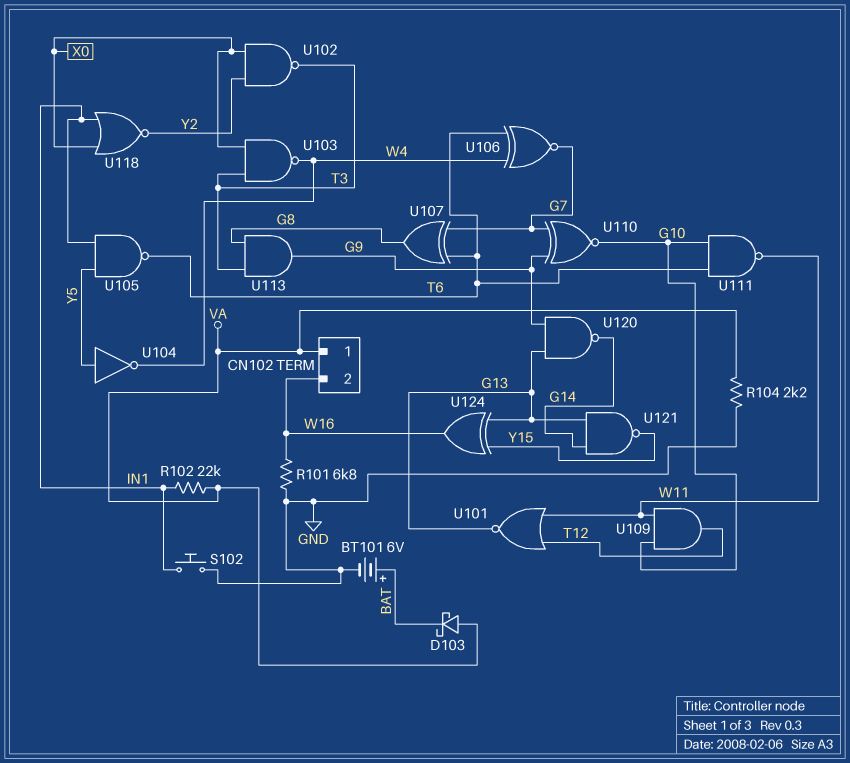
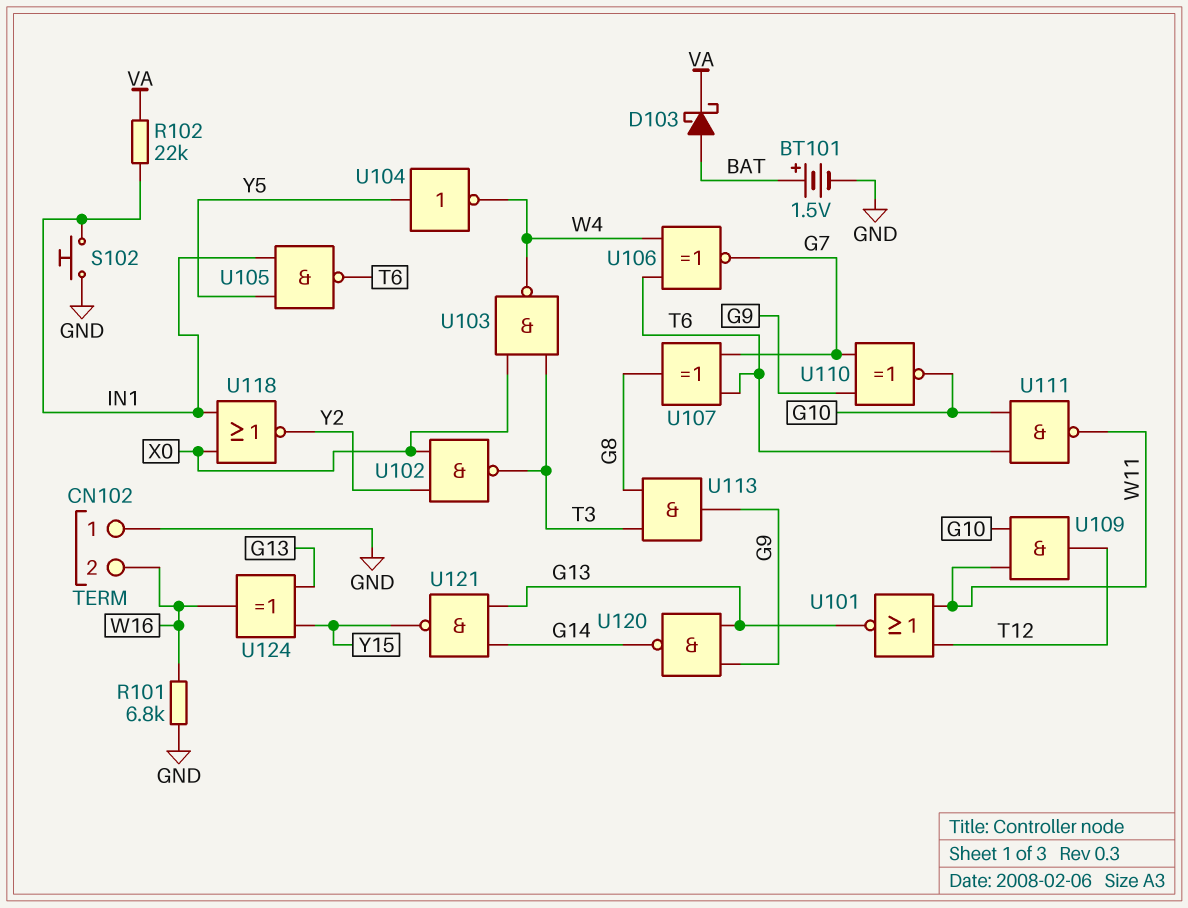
BT101: 6V (plus BAT, minus GND) -> 1.5V (plus BAT, minus GND)
CN102 pin 1: VA -> GND
D103: schottky (A VA, K BAT) -> schottky (A BAT, K VA)
R104: 2.2k (GND, VA) -> none

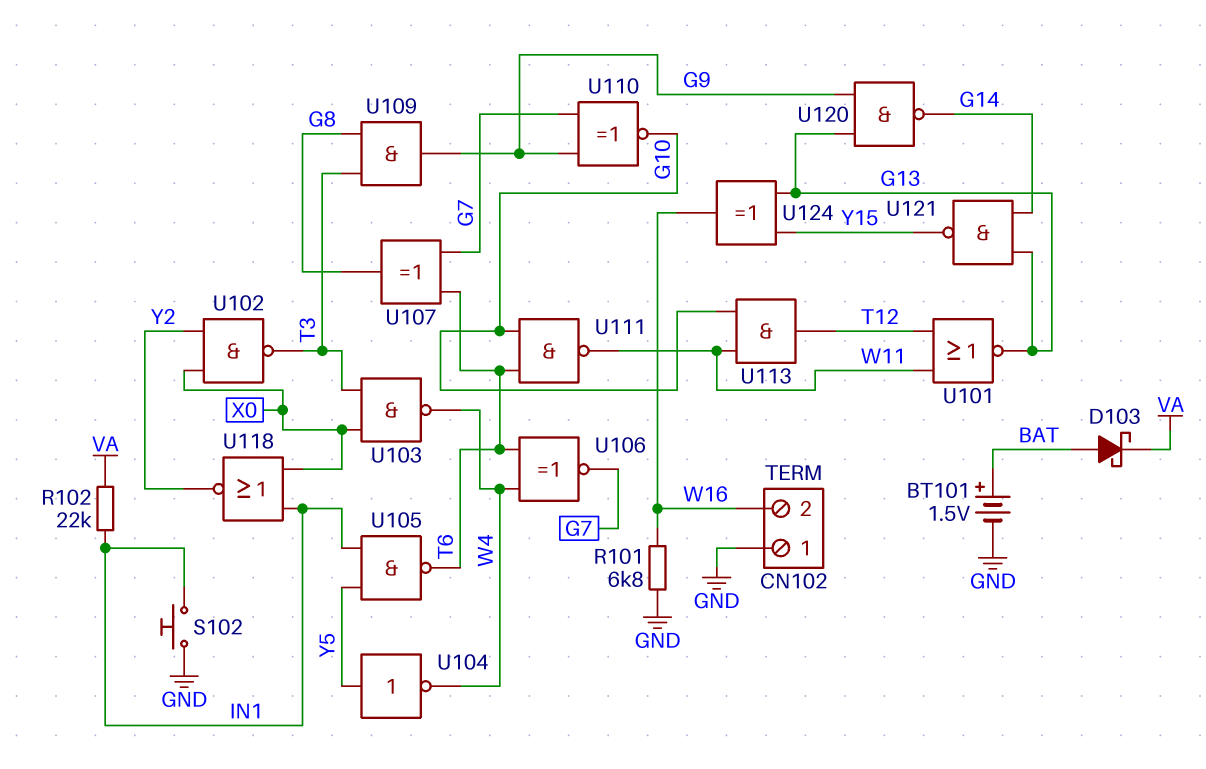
U109: AND (in G10, in W11, out T12) -> AND (in G8, in T3, out G9)
U113: AND (in G8, in T3, out G9) -> AND (in G10, in W11, out T12)

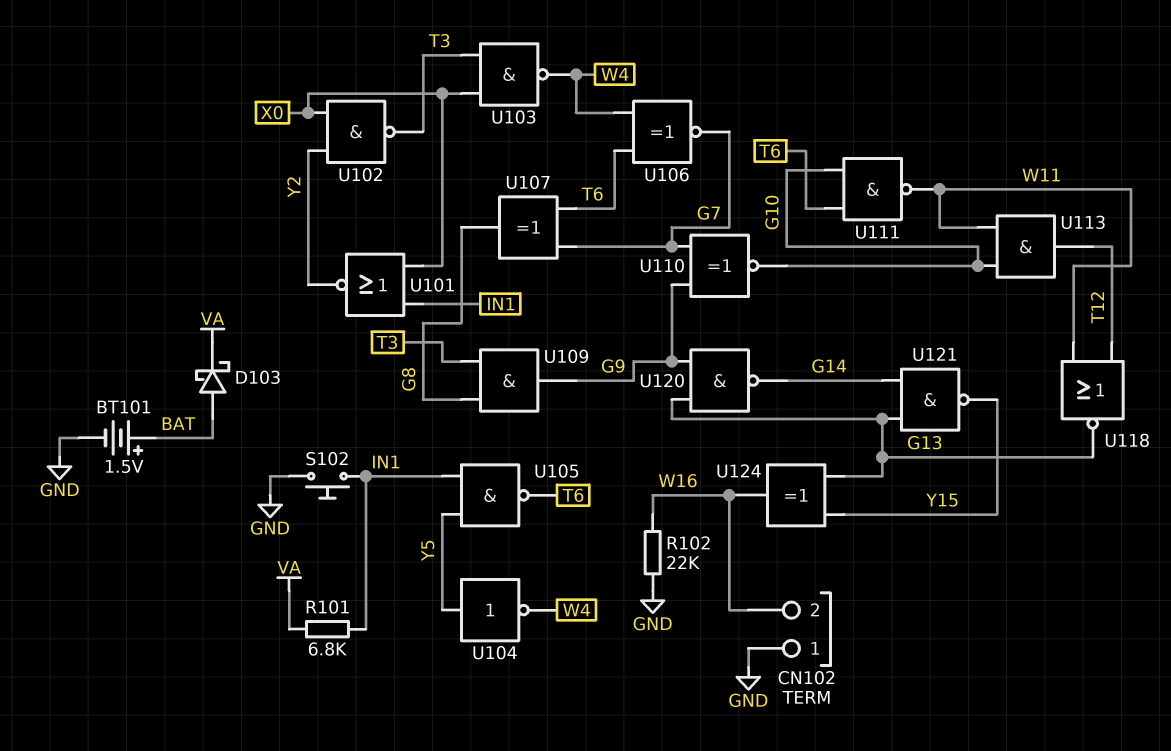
R101: 6.8k (GND, W16) -> 6.8k (IN1, VA)
R102: 22k (IN1, VA) -> 22k (GND, W16)
U101: NOR (in T12, in W11, out G13) -> NOR (in IN1, in X0, out Y2)
U118: NOR (in IN1, in X0, out Y2) -> NOR (in T12, in W11, out G13)

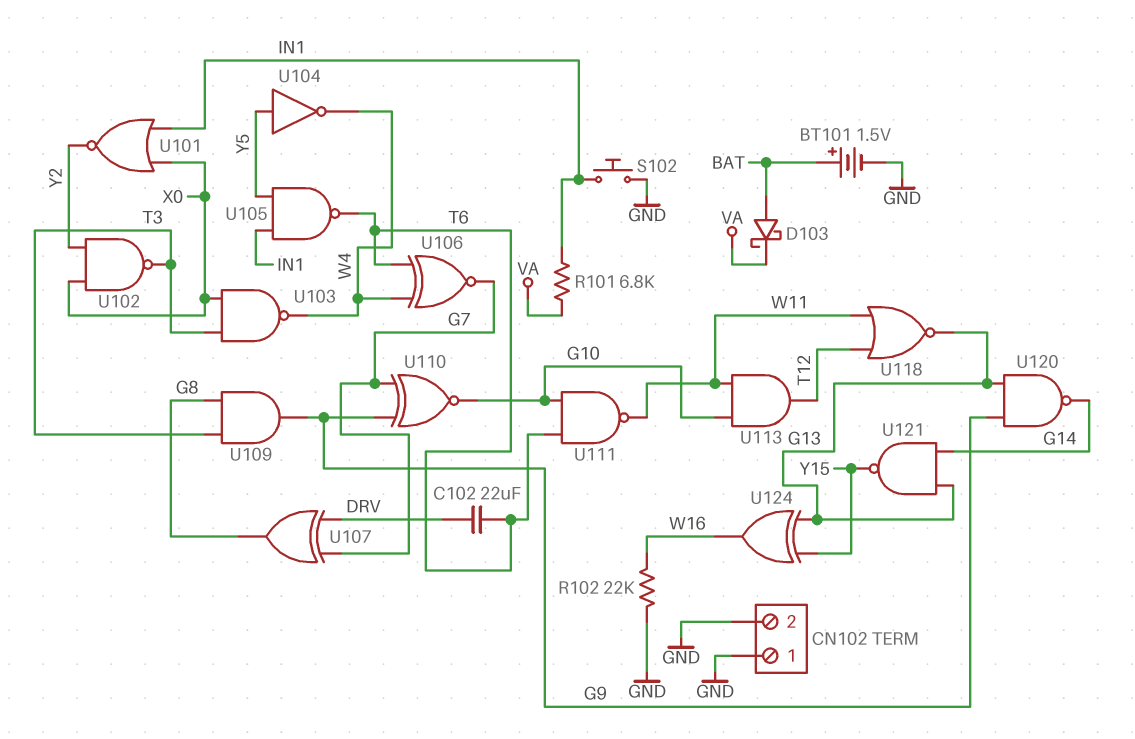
C102: none -> 22uF (DRV, T6)
CN102 pin 2: W16 -> GND
U107: XOR (in G7, in T6, out G8) -> XOR (in DRV, in G7, out G8)

